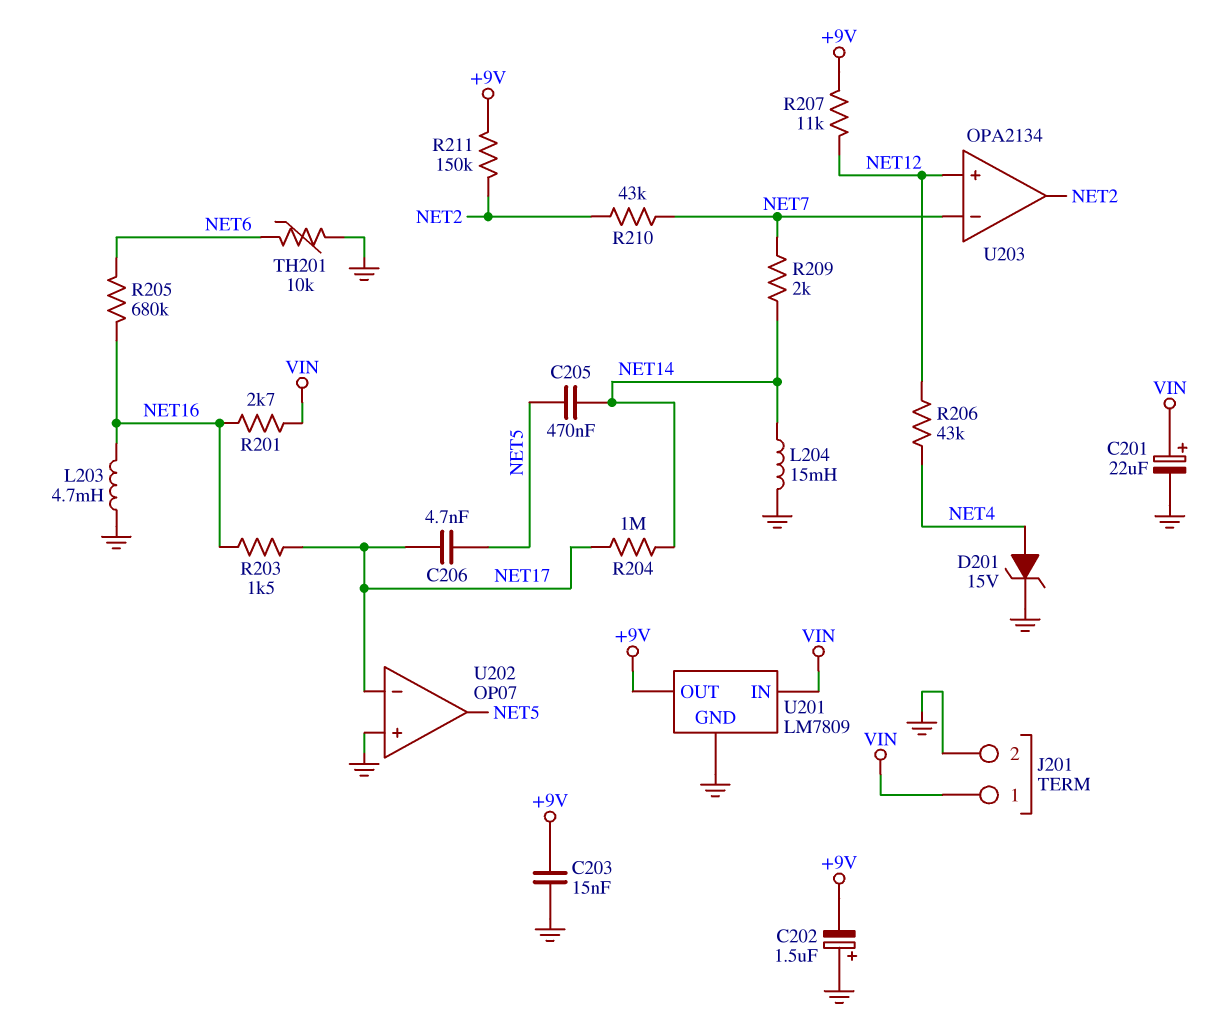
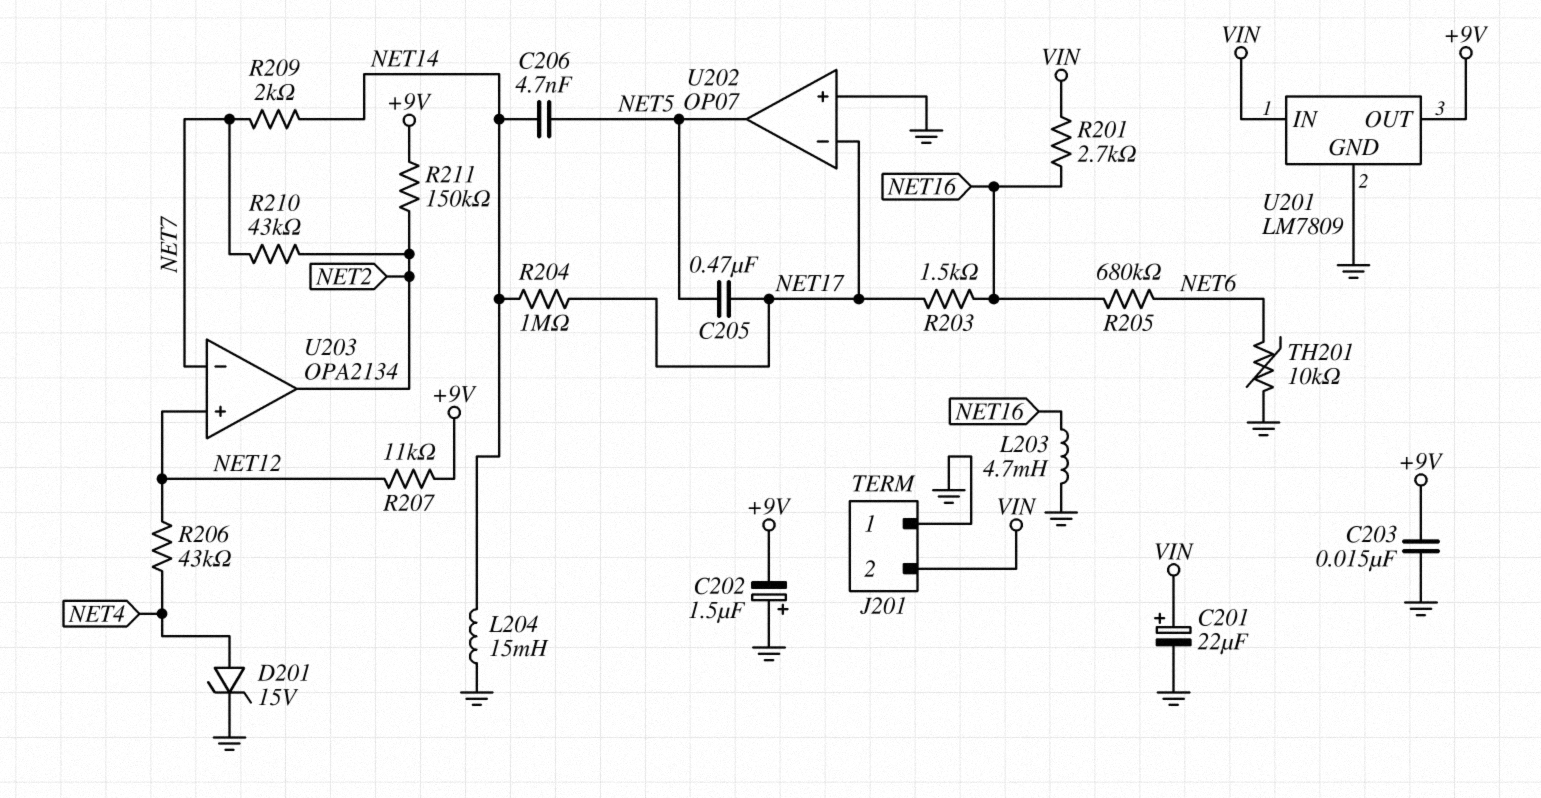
C205: 470nF (NET5, NET14) -> 470nF (NET5, NET17)
C206: 4.7nF (NET5, NET17) -> 4.7nF (NET5, NET14)
J201 pin 1: VIN -> GND
J201 pin 2: GND -> VIN

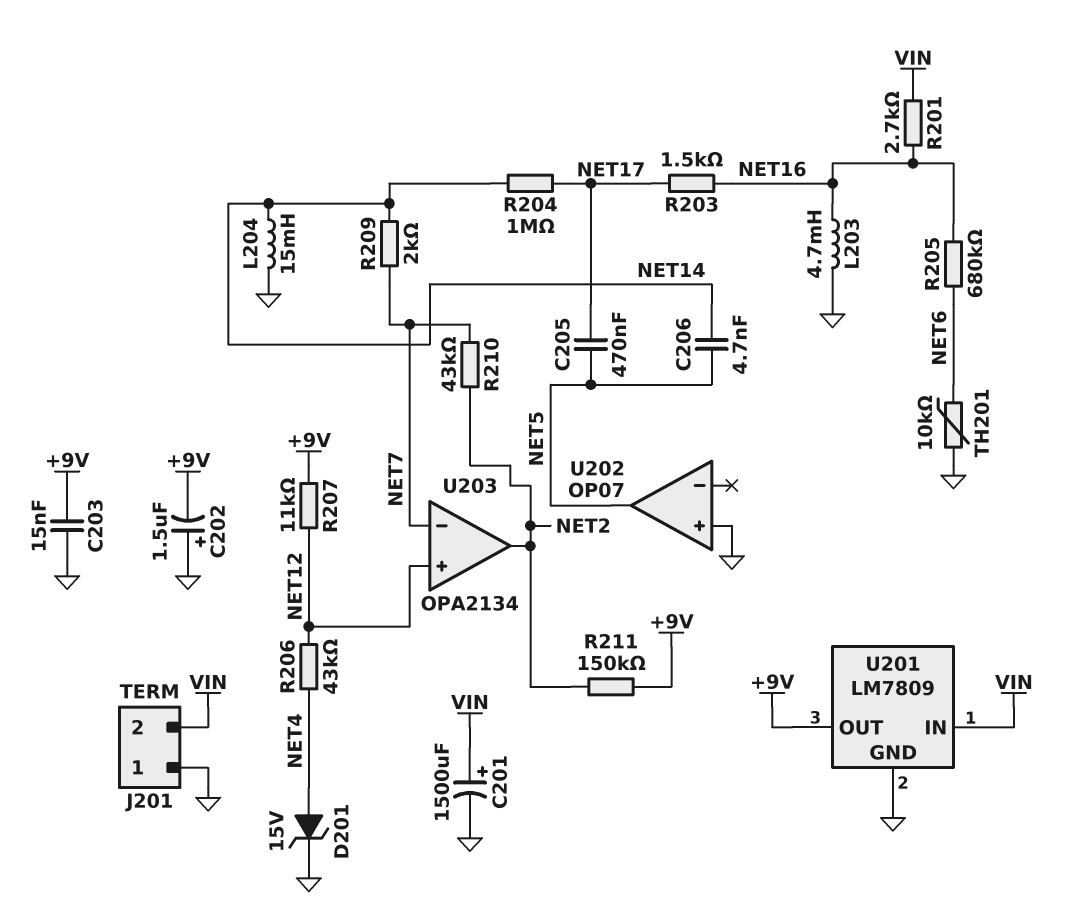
C201: 22uF (plus VIN, minus GND) -> 1500uF (plus VIN, minus GND)
U202 pin in-: NET17 -> none

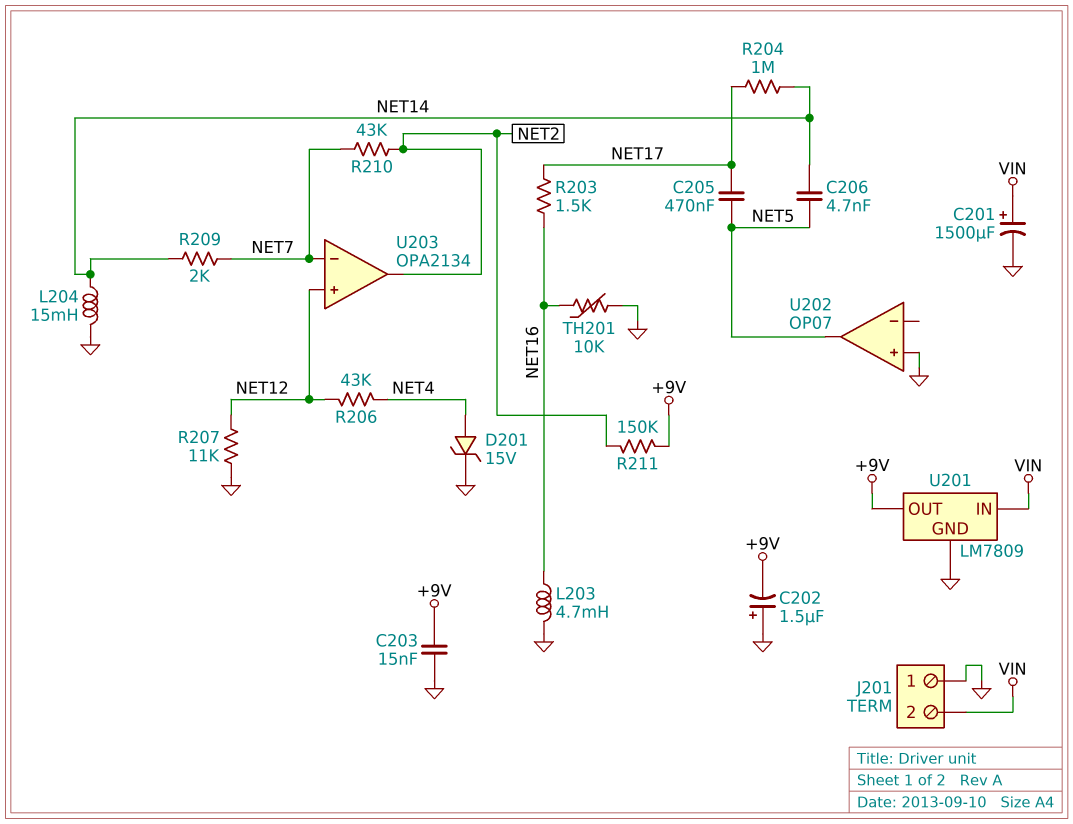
R201: 2.7k (NET16, VIN) -> none
R205: 680k (NET6, NET16) -> none
R207: 11k (+9V, NET12) -> 11k (GND, NET12)
TH201: 10k (GND, NET6) -> 10k (GND, NET16)

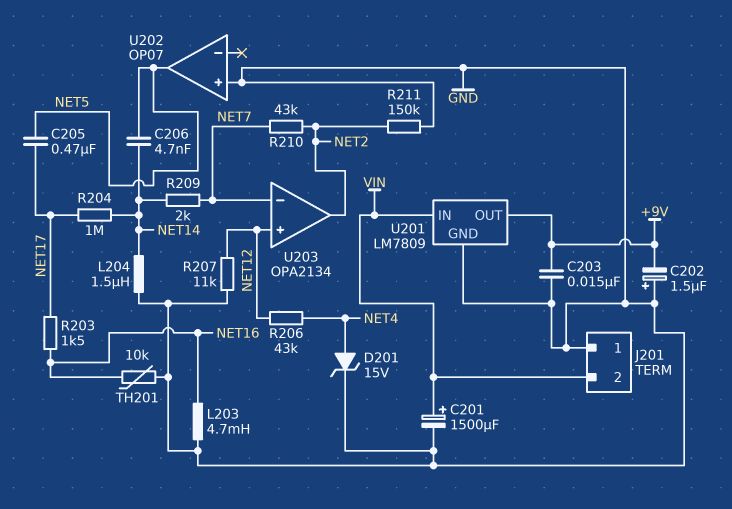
L204: 15mH (GND, NET14) -> 1.5uH (GND, NET14)
R211: 150k (+9V, NET2) -> 150k (GND, NET2)

